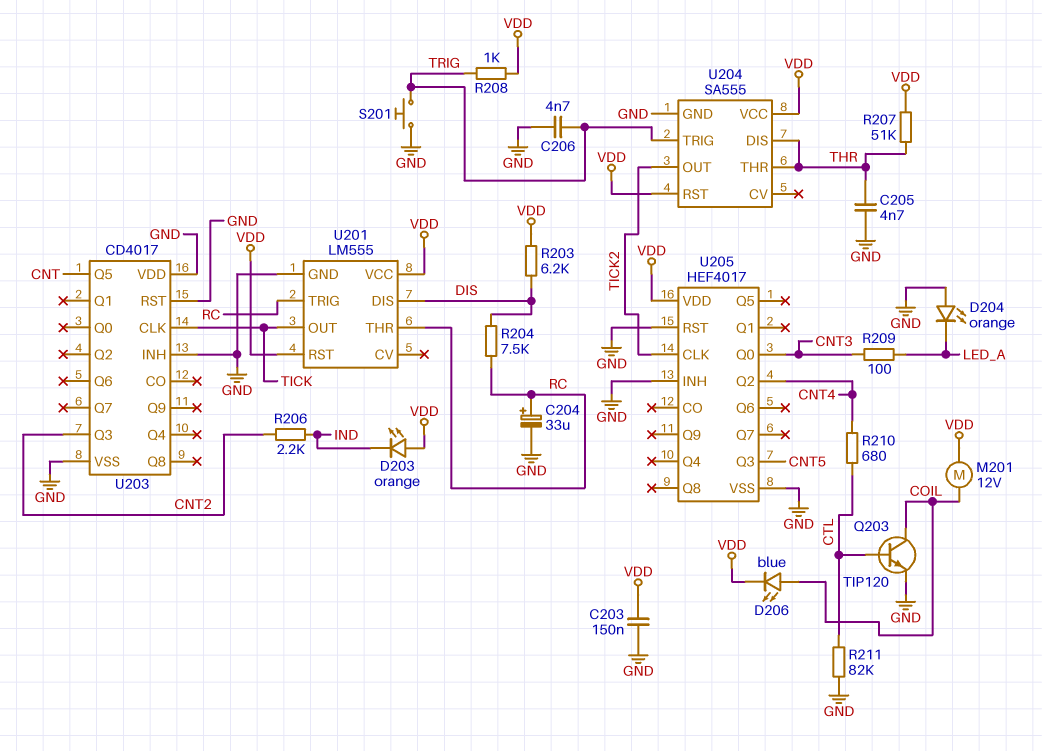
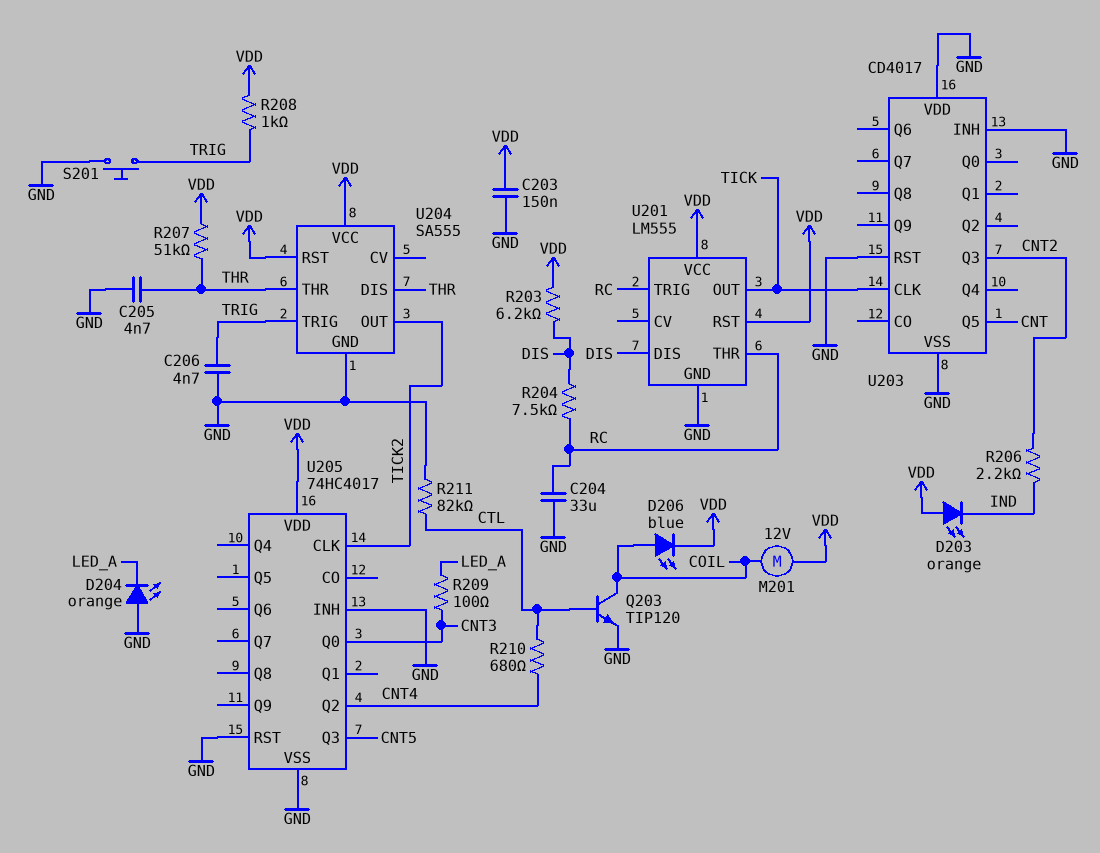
C204: 33uF (plus RC, minus GND) -> 33uF (GND, RC)
U205: HEF4017 -> 74HC4017

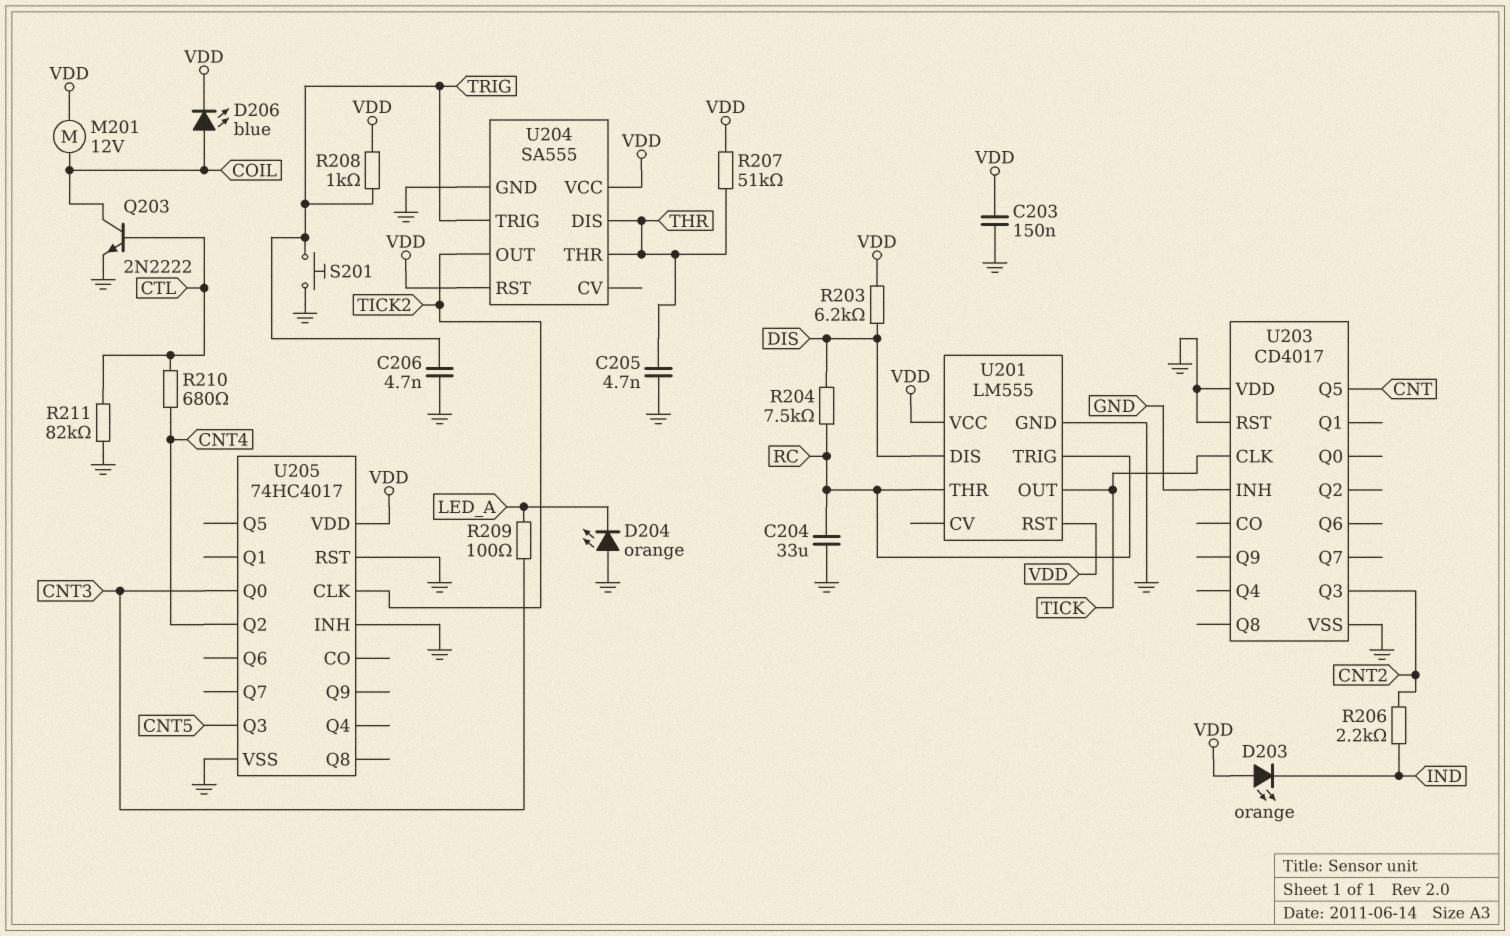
Q203: NPN TIP120 (B CTL, C COIL, E GND) -> NPN 2N2222 (B CTL, C COIL, E GND)

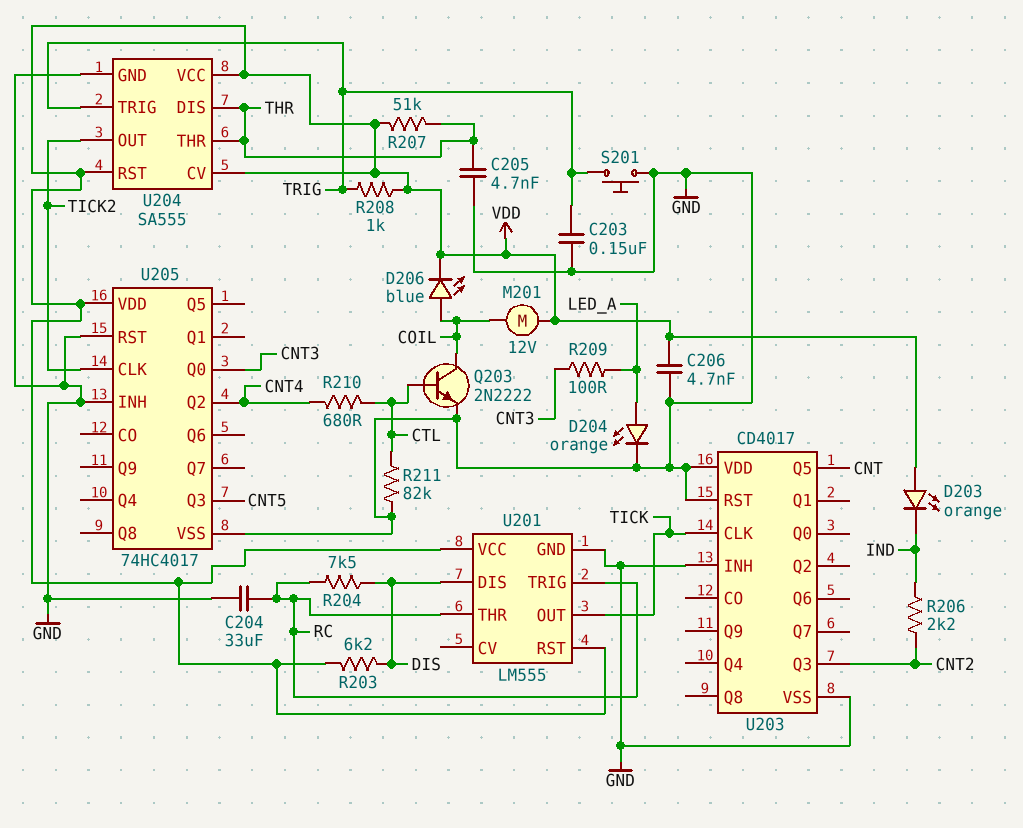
C203: 150nF (GND, VDD) -> 150nF (GND, TRIG)
C206: 4.7nF (GND, TRIG) -> 4.7nF (GND, VDD)
D204: LED orange (A GND, K LED_A) -> LED orange (A LED_A, K GND)
U204 pin CV: none -> VDD

